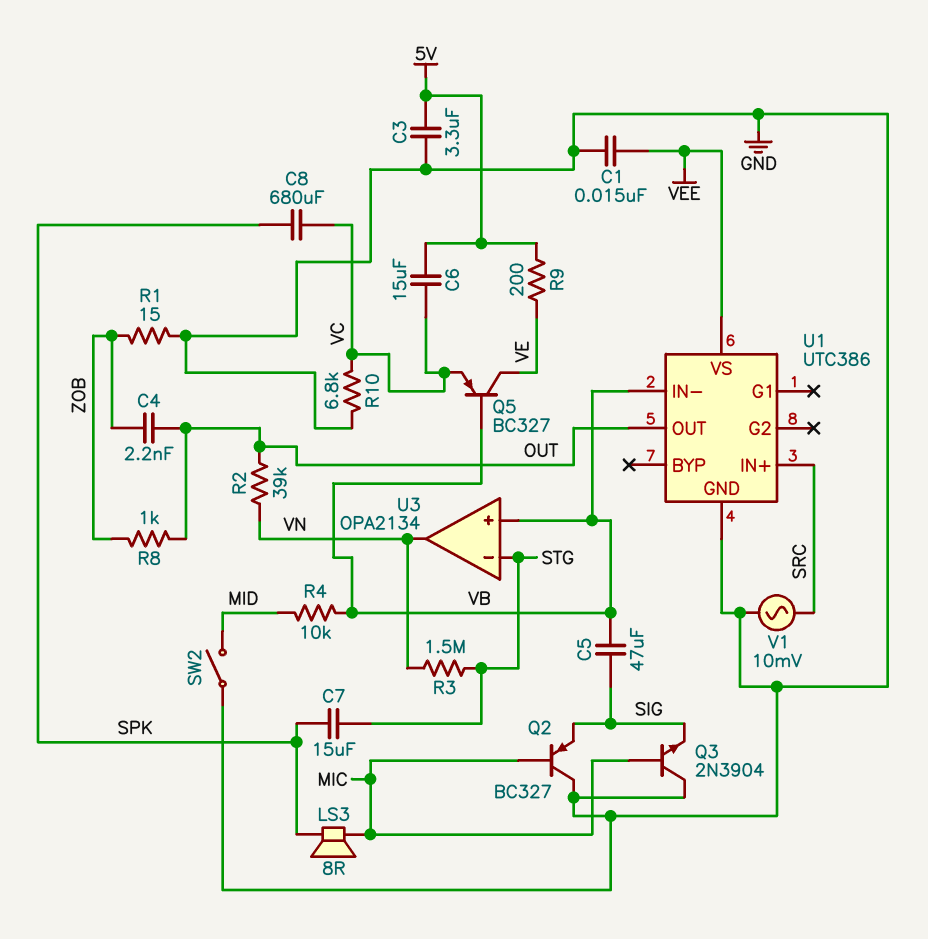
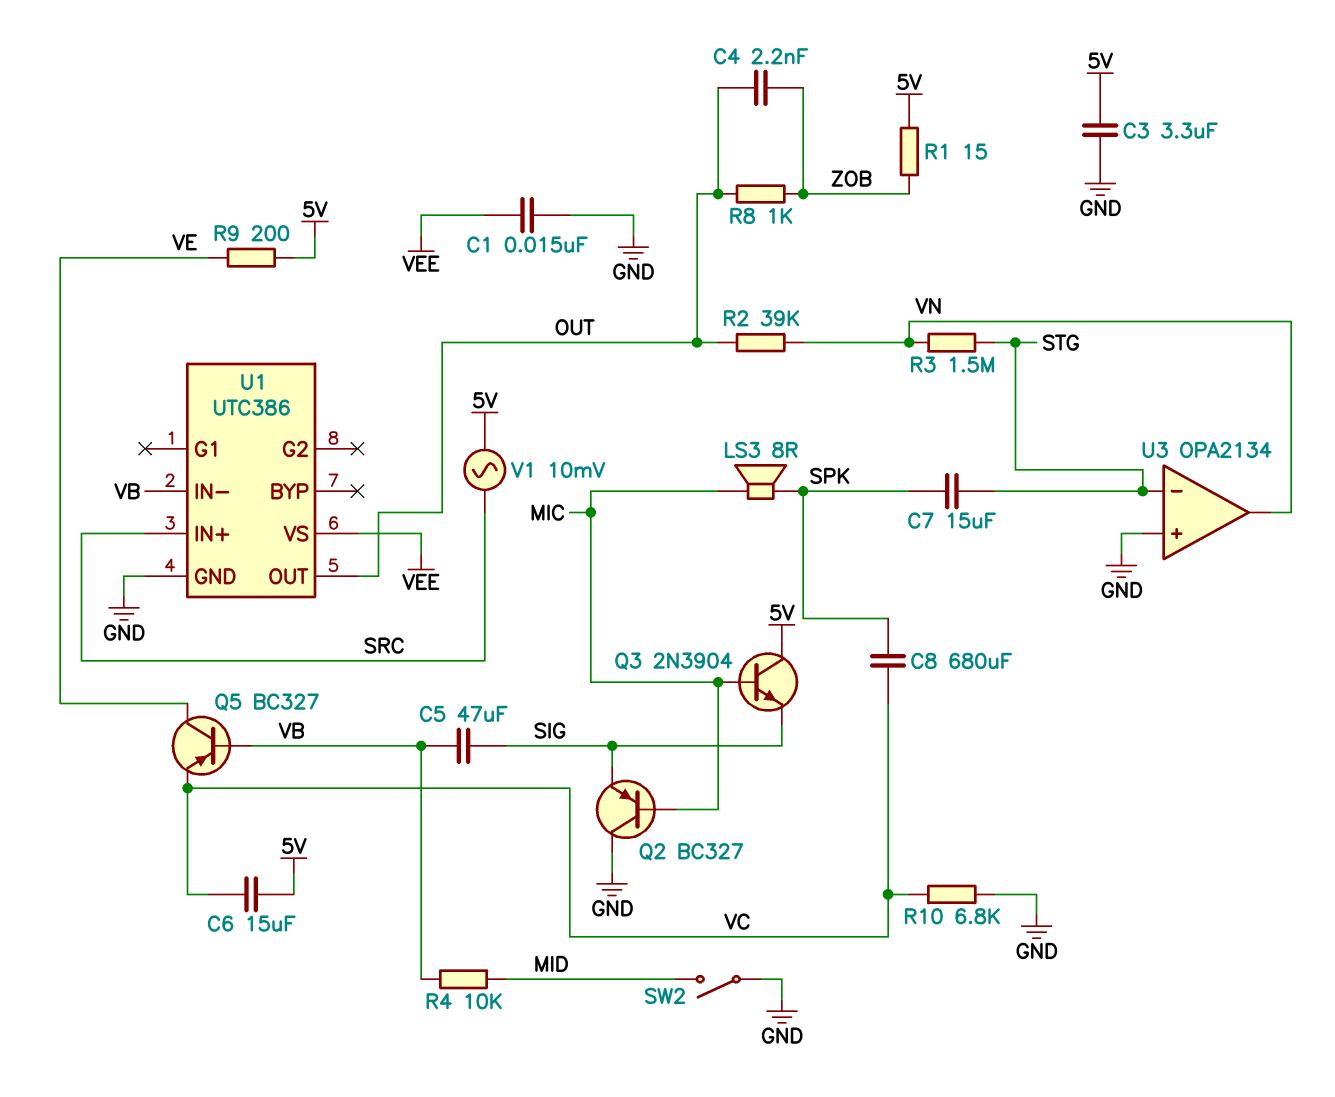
Q3: NPN 2N3904 (B MIC, C GND, E SIG) -> NPN 2N3904 (B MIC, C 5V, E SIG)
R1: 15 (GND, ZOB) -> 15 (5V, ZOB)
U3 pin in+: VB -> GND
V1: AC 10mV (GND, SRC) -> AC 10mV (5V, SRC)

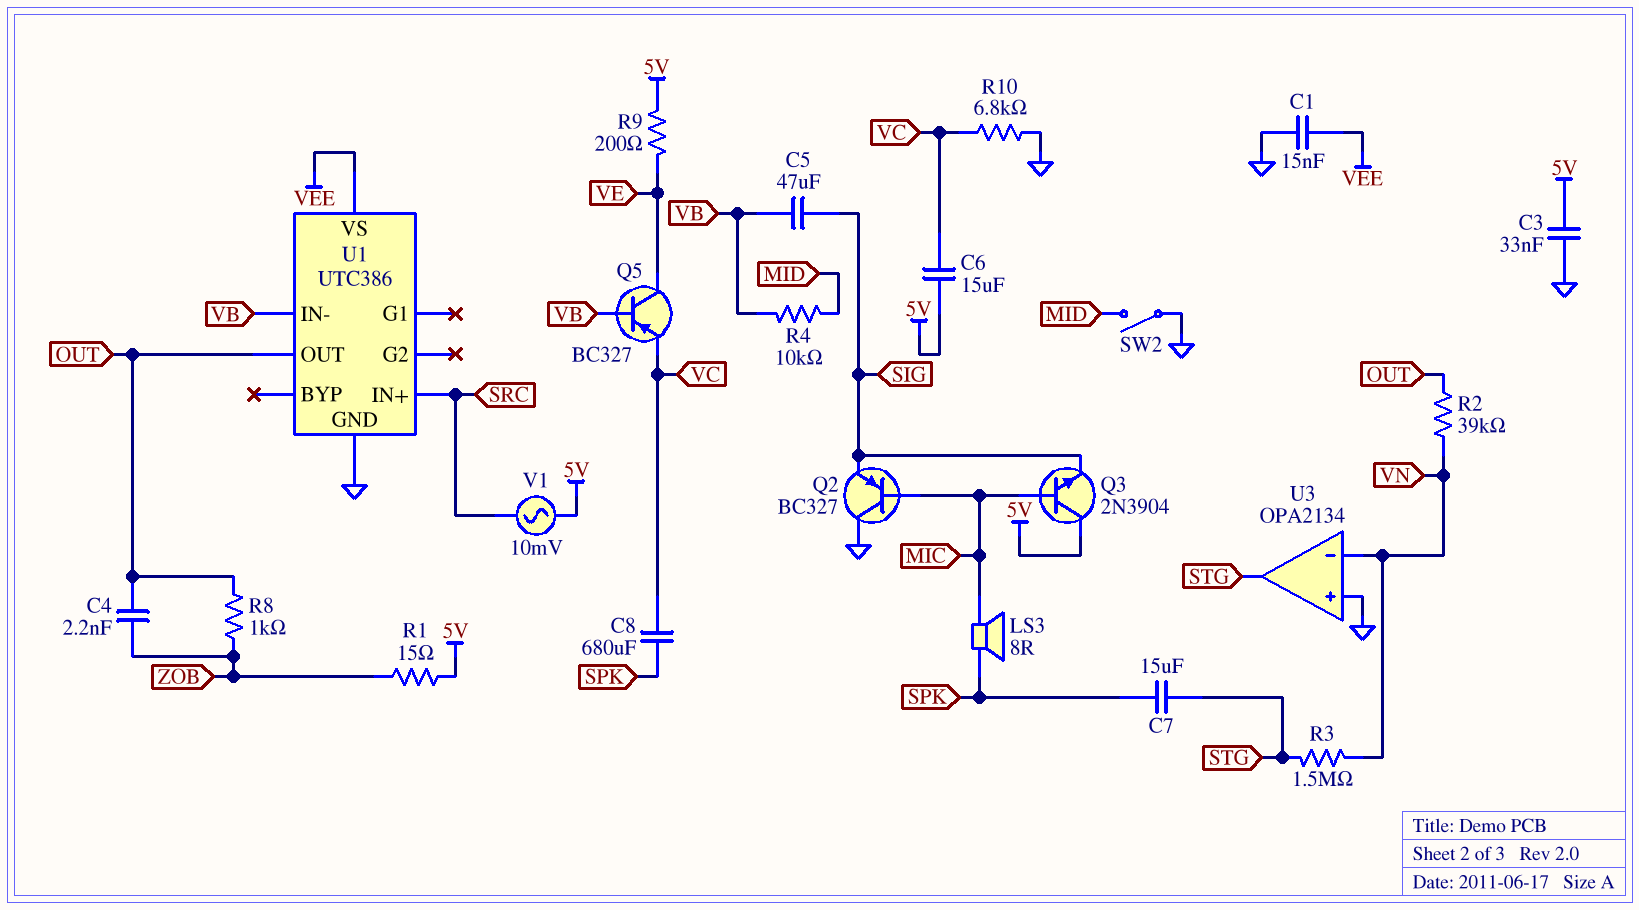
C3: 3.3uF (5V, GND) -> 33nF (5V, GND)
U3 pin in-: STG -> VN
U3 pin out: VN -> STG

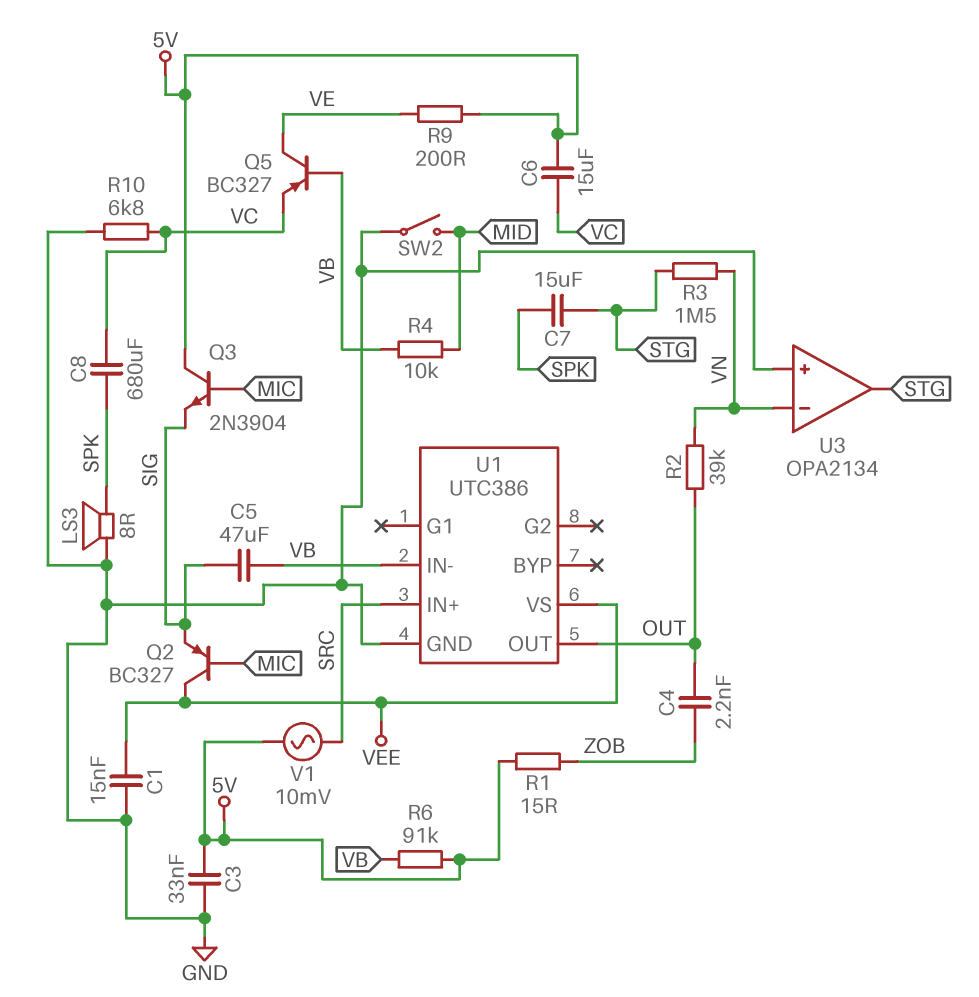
LS3: speaker 8R (MIC, SPK) -> speaker 8R (GND, SPK)
Q2: PNP BC327 (B MIC, C GND, E SIG) -> PNP BC327 (B MIC, C VEE, E SIG)
R6: none -> 91k (5V, VB)
R8: 1k (OUT, ZOB) -> none

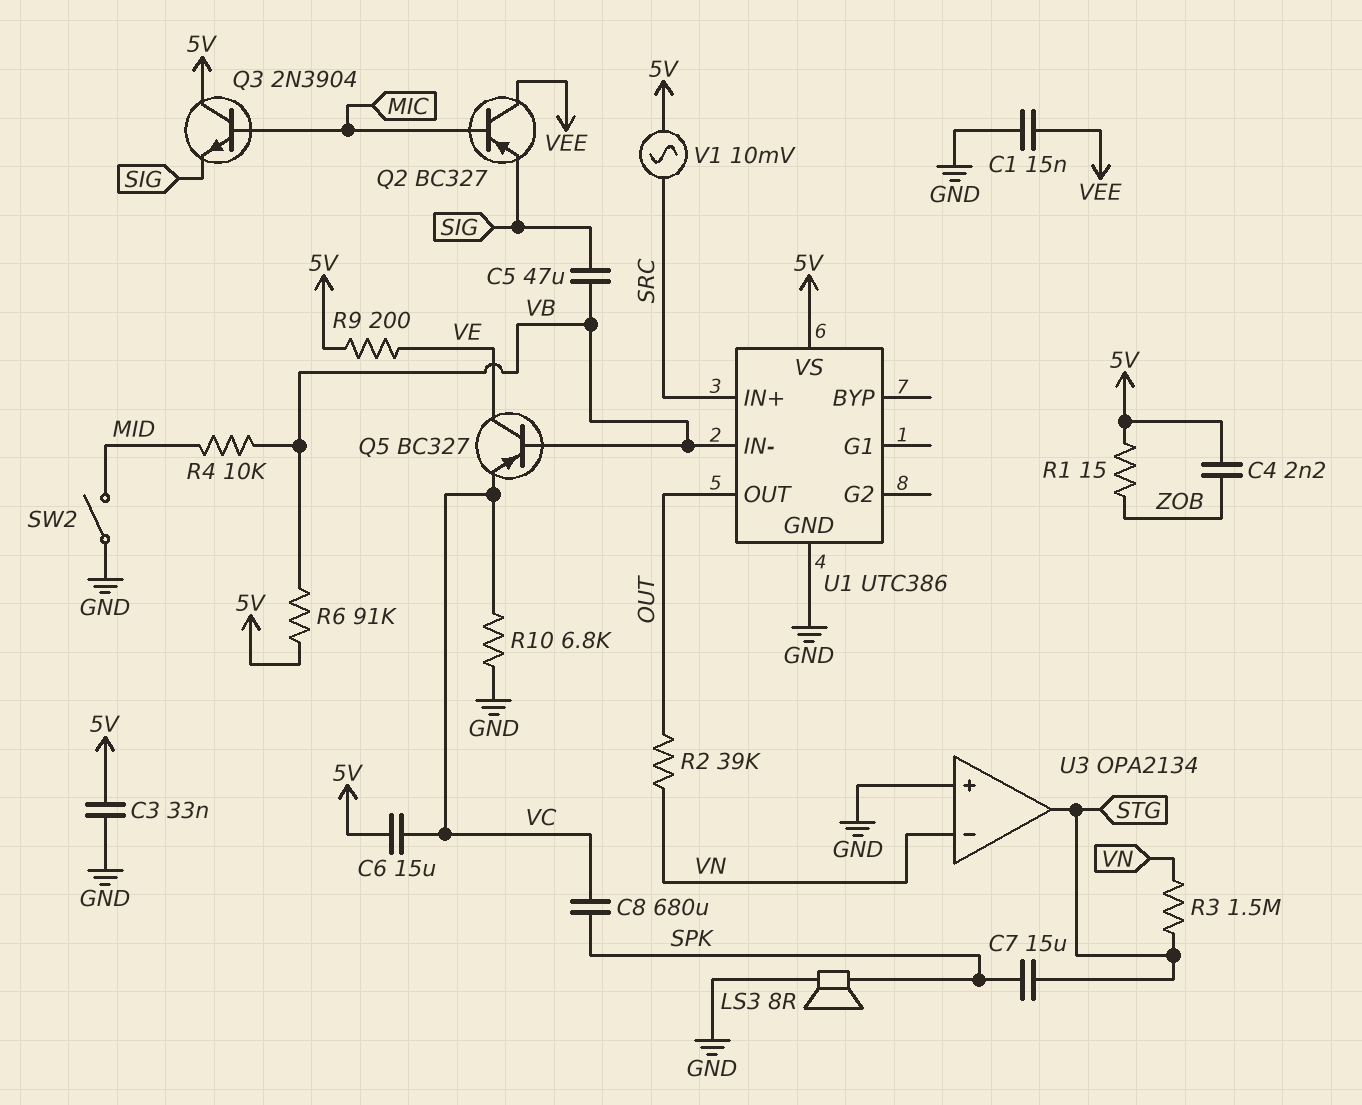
C4: 2.2nF (OUT, ZOB) -> 2.2nF (5V, ZOB)
U1 pin VS: VEE -> 5V

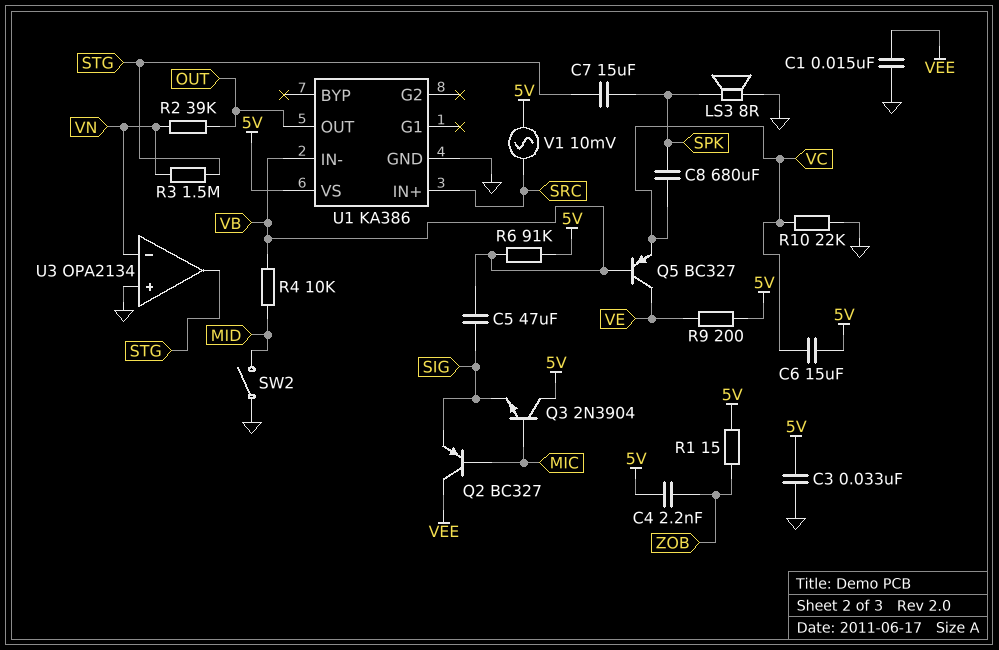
R10: 6.8k (GND, VC) -> 22k (GND, VC)
U1: UTC386 -> KA386

